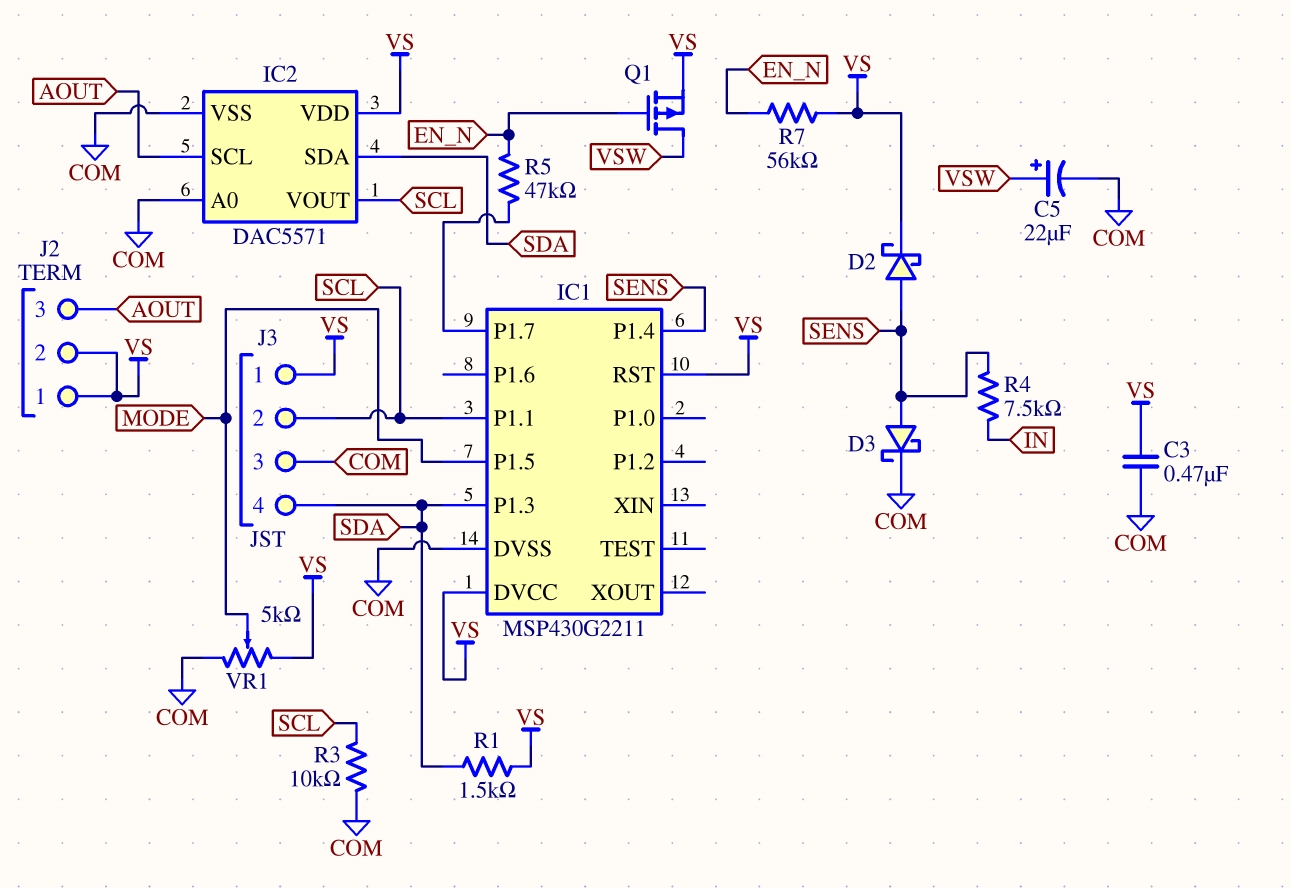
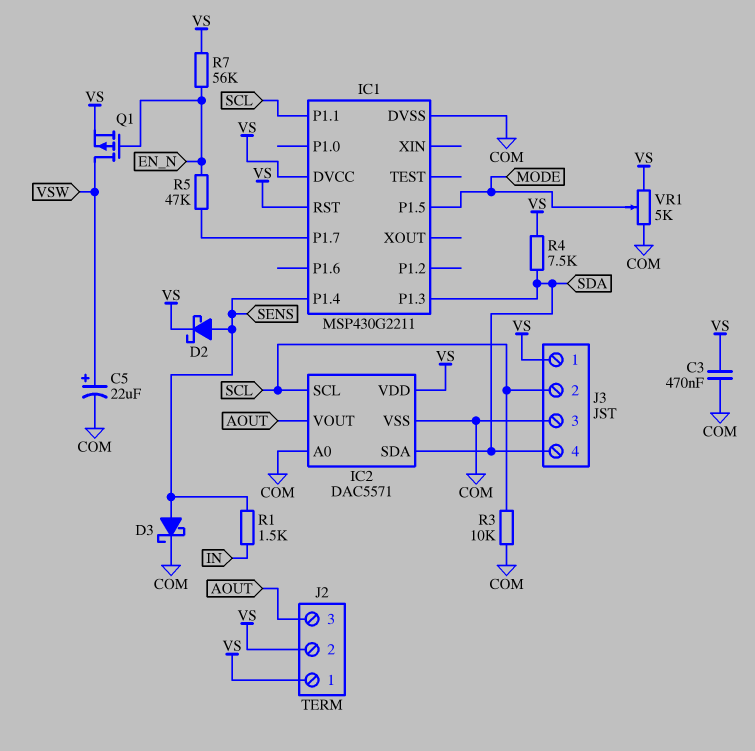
IC2 pin SCL: AOUT -> SCL
IC2 pin VOUT: SCL -> AOUT
R1: 1.5k (SDA, VS) -> 1.5k (IN, SENS)
R4: 7.5k (IN, SENS) -> 7.5k (SDA, VS)

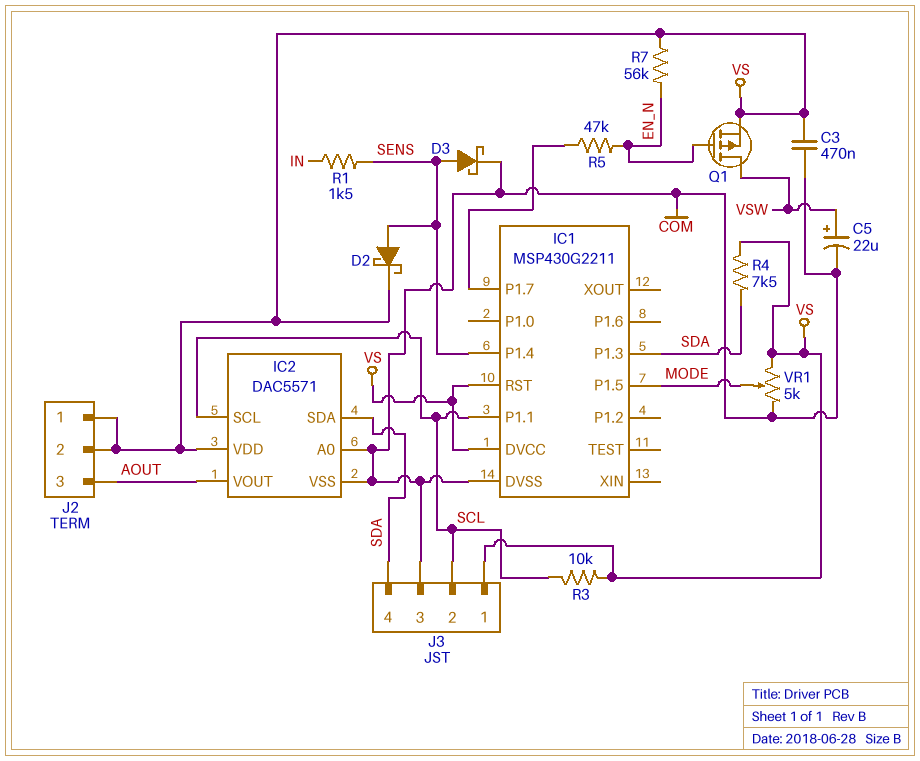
R3: 10k (COM, SCL) -> 10k (SCL, VS)

